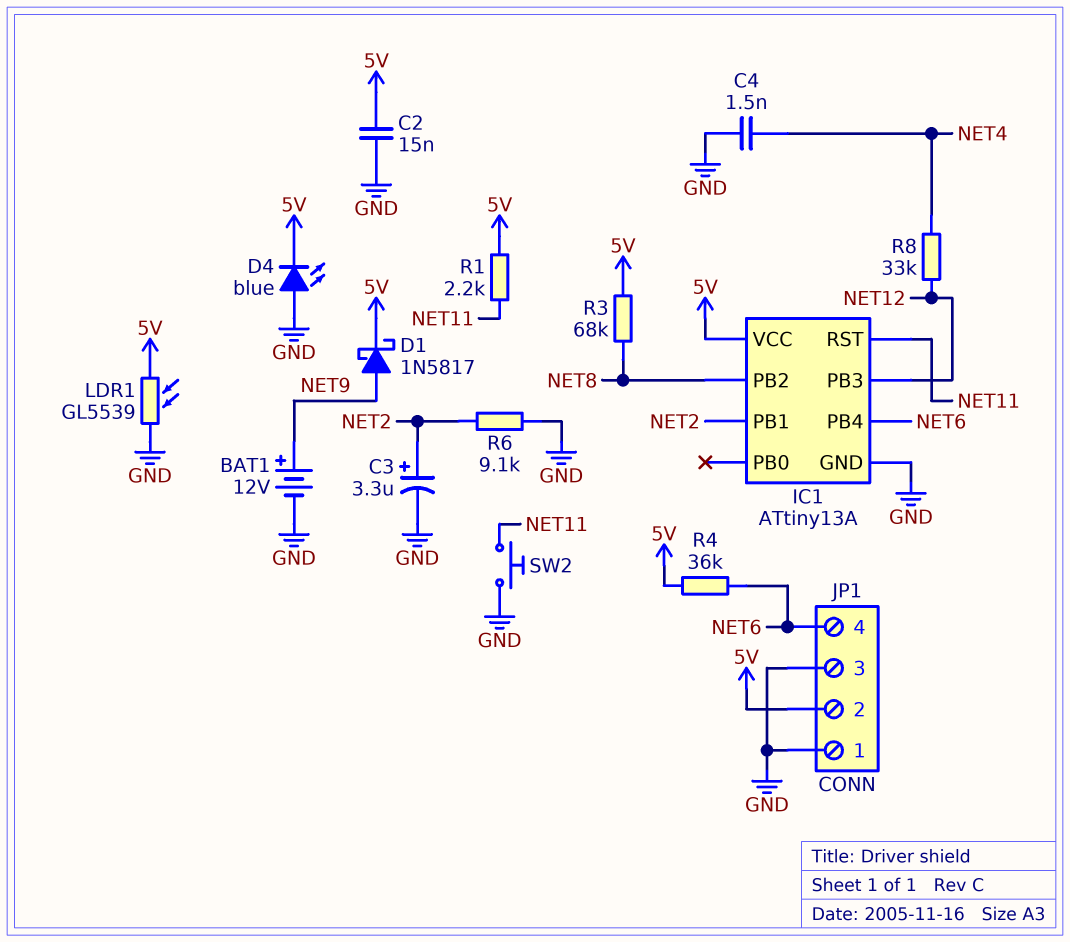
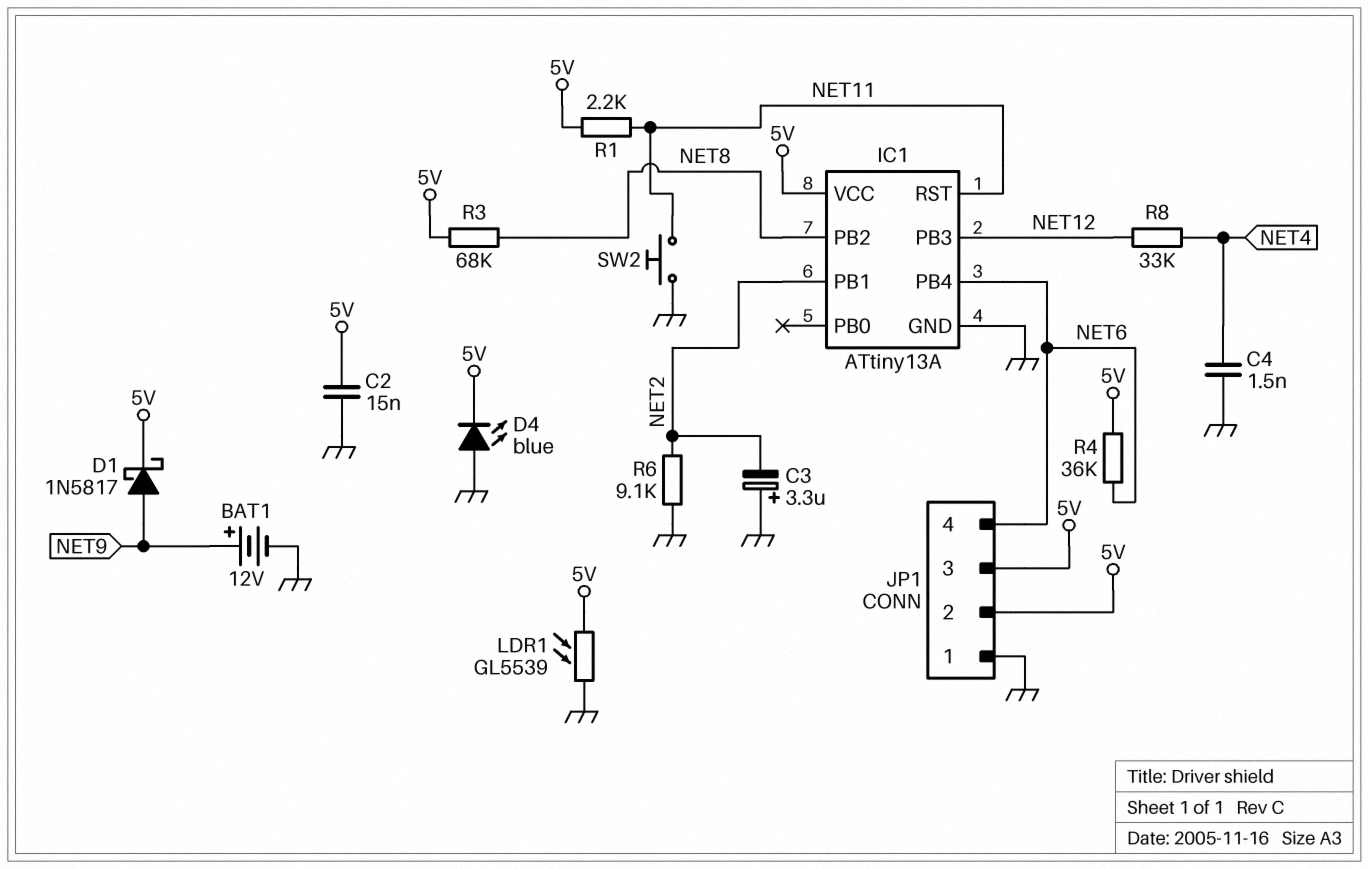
C3: 3.3uF (plus NET2, minus GND) -> 3.3uF (plus GND, minus NET2)
JP1 pin 3: GND -> 5V

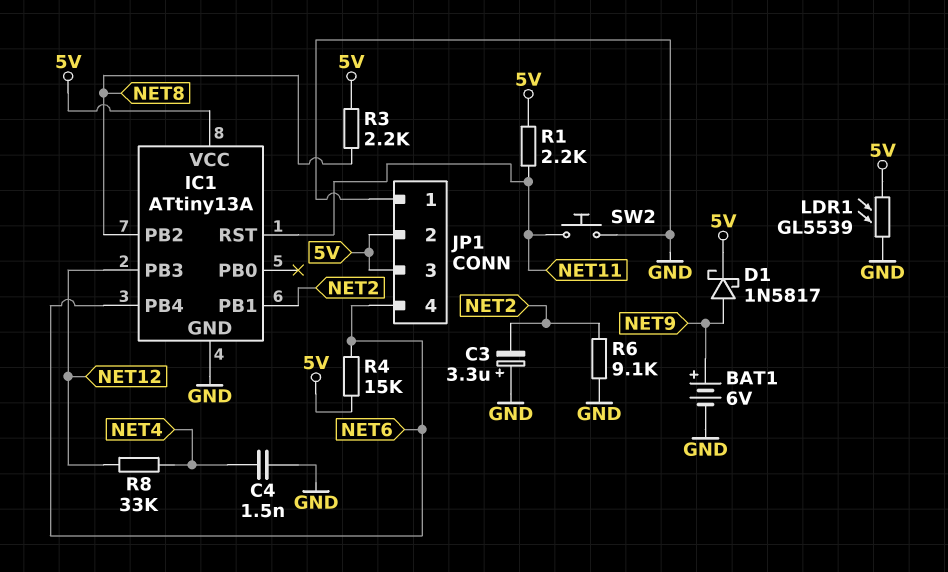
BAT1: 12V (plus NET9, minus GND) -> 6V (plus NET9, minus GND)
C2: 15nF (5V, GND) -> none
D4: LED blue (A GND, K 5V) -> none
R3: 68k (5V, NET8) -> 2.2k (5V, NET8)
R4: 36k (5V, NET6) -> 15k (5V, NET6)

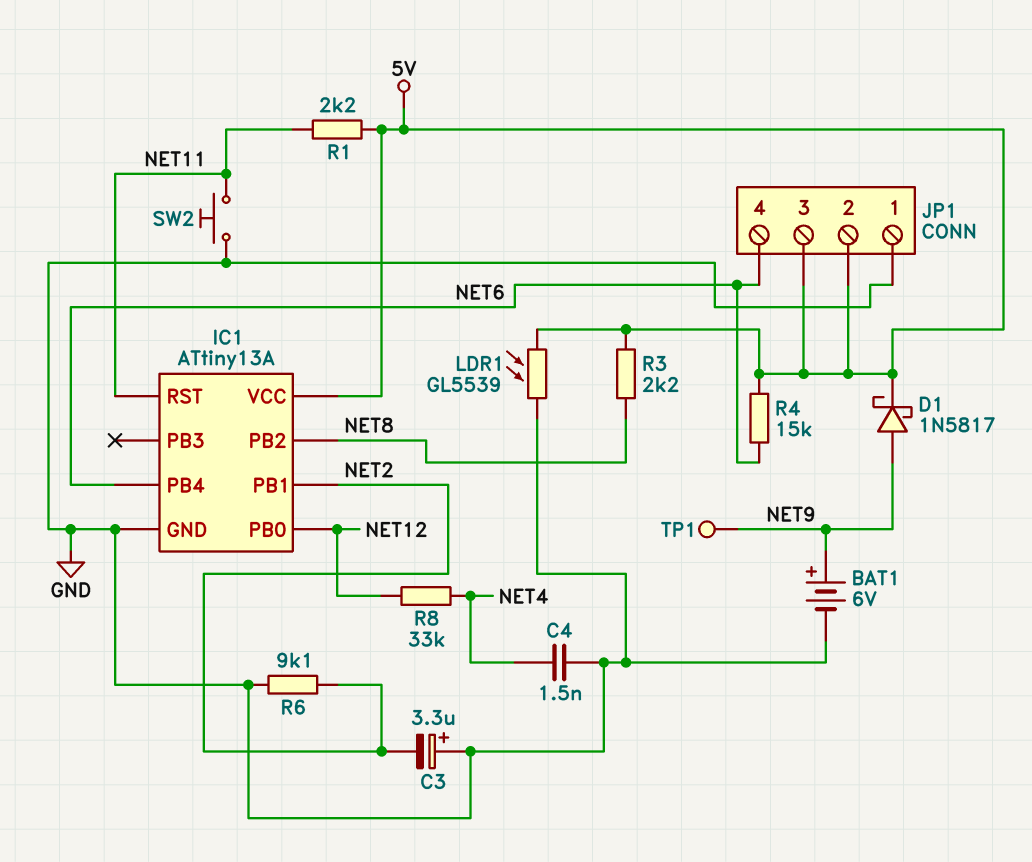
IC1 pin PB0: none -> NET12
IC1 pin PB3: NET12 -> none
TP1: none -> test point (NET9)

